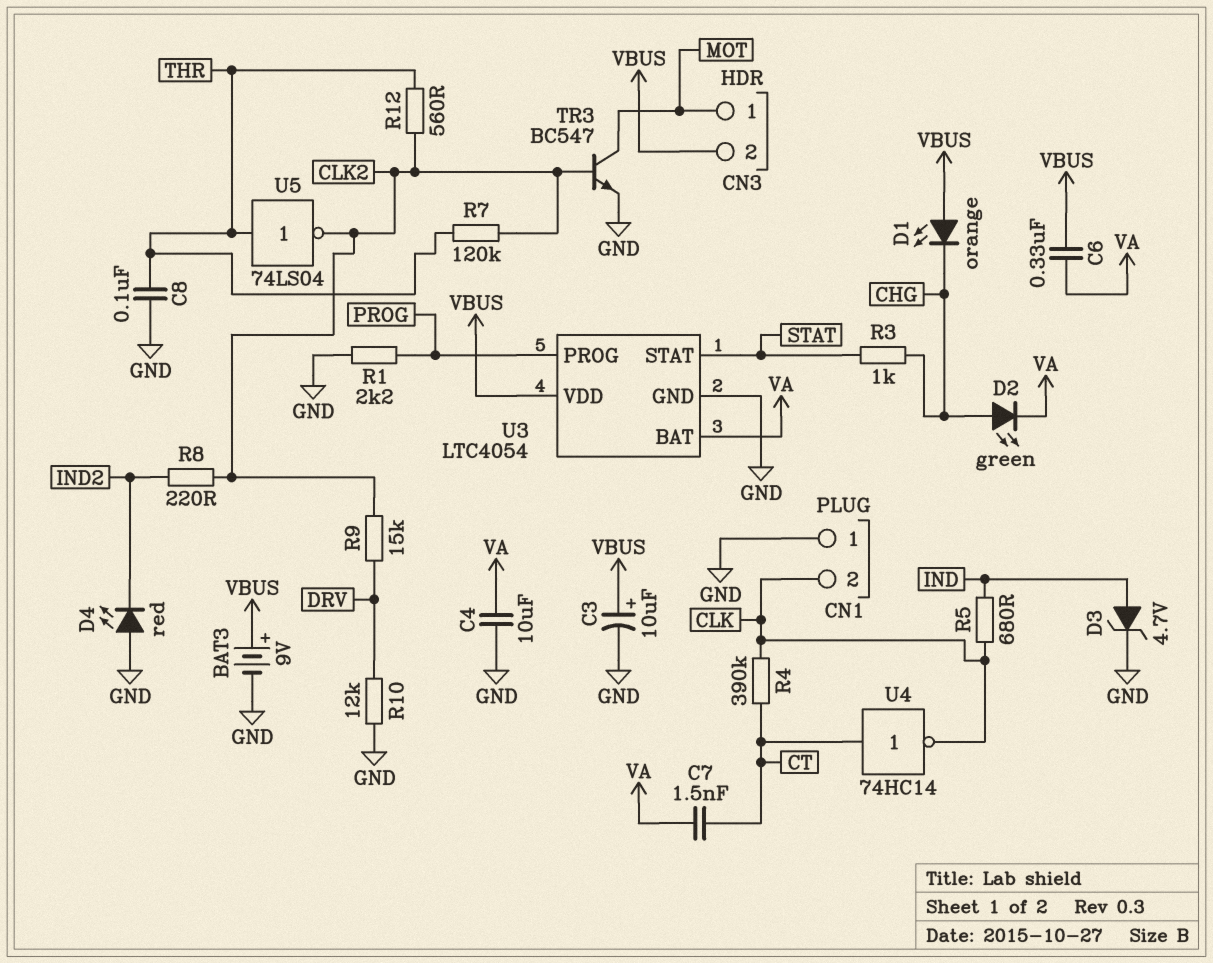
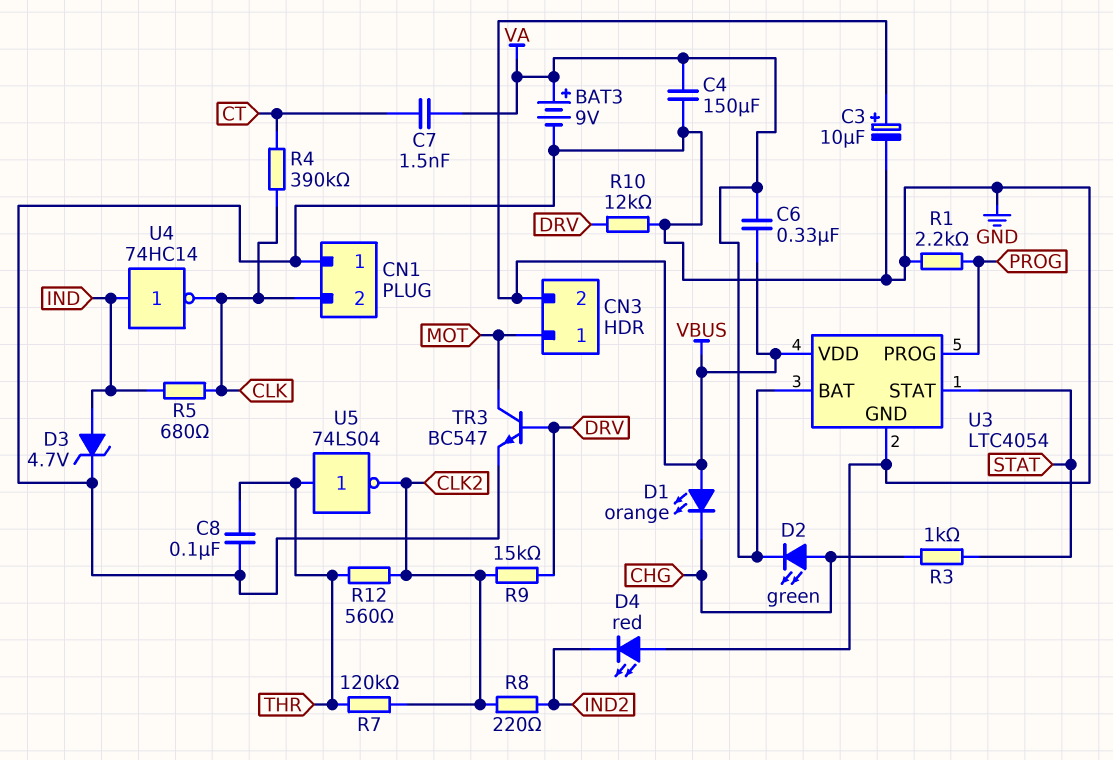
BAT3: 9V (plus VBUS, minus GND) -> 9V (plus VA, minus GND)
C4: 10uF (GND, VA) -> 150uF (GND, VA)
TR3: NPN BC547 (B CLK2, C MOT, E GND) -> NPN BC547 (B DRV, C MOT, E GND)
U4: NOT 74HC14 (in CT, out CLK) -> NOT 74HC14 (in IND, out CLK)

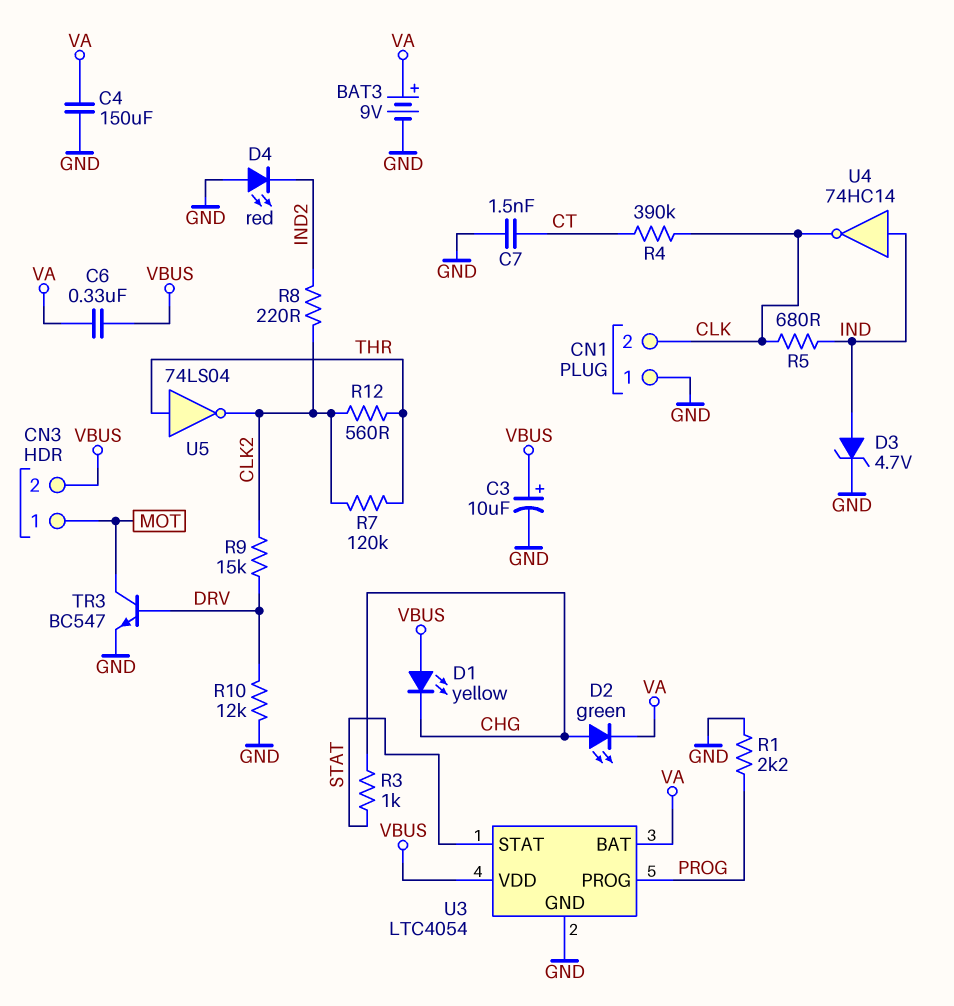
C7: 1.5nF (CT, VA) -> 1.5nF (CT, GND)
C8: 100nF (GND, THR) -> none
D1: LED orange (A VBUS, K CHG) -> LED yellow (A VBUS, K CHG)

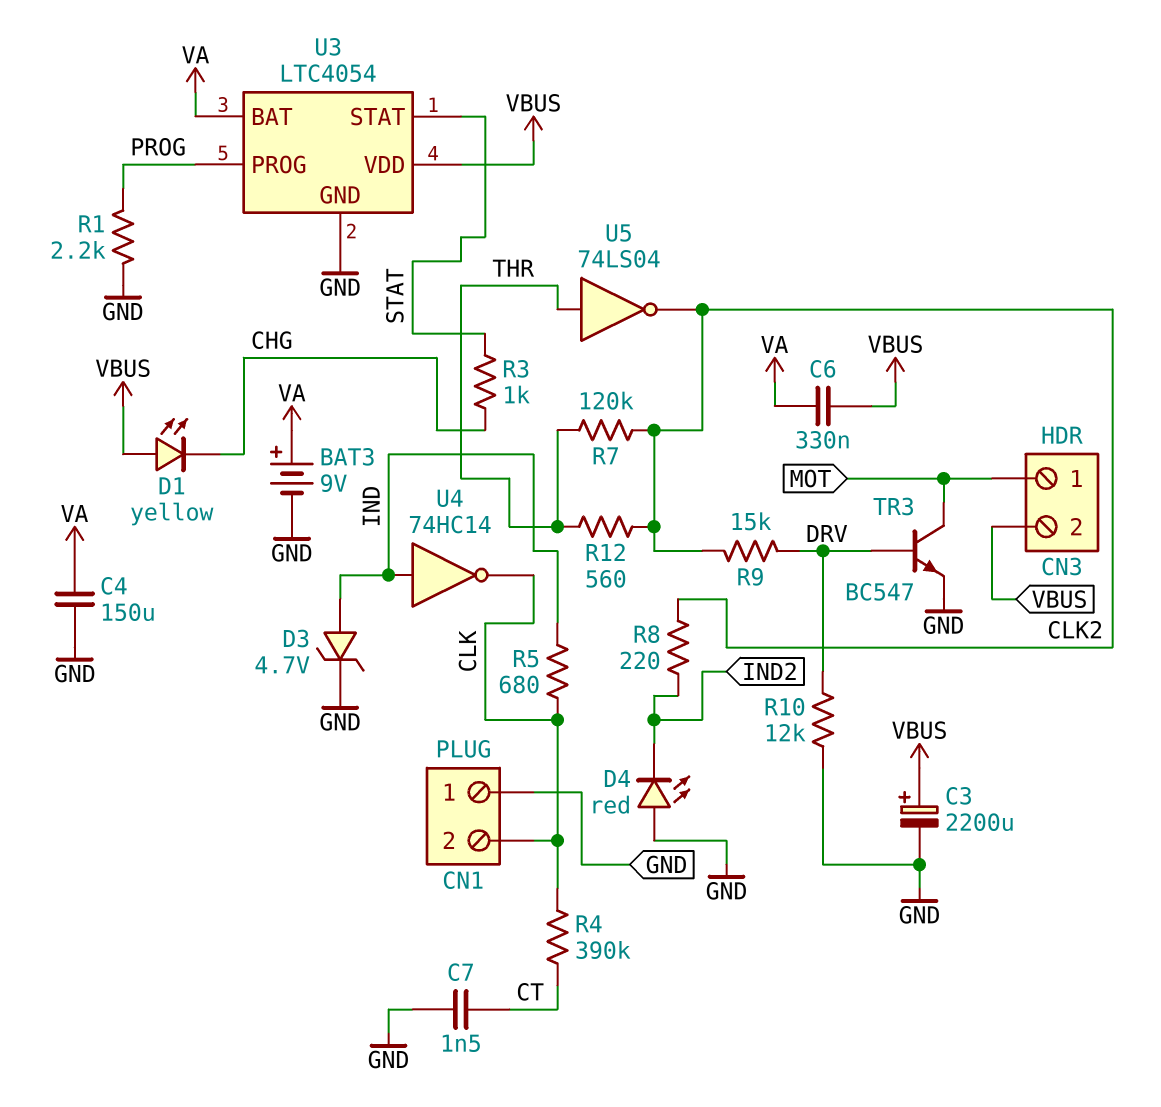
C3: 10uF (plus VBUS, minus GND) -> 2200uF (plus VBUS, minus GND)
D2: LED green (A CHG, K VA) -> none

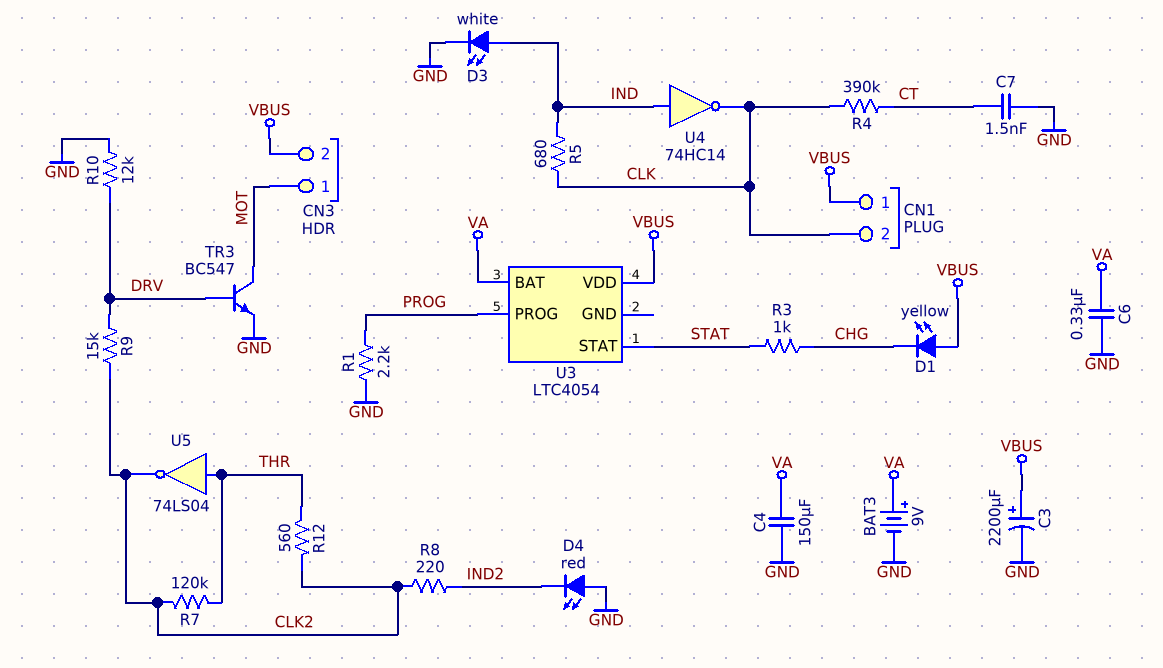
C6: 330nF (VA, VBUS) -> 330nF (GND, VA)
CN1 pin 1: GND -> VBUS
D3: zener 4.7V (A IND, K GND) -> LED white (A IND, K GND)
U3 pin GND: GND -> none

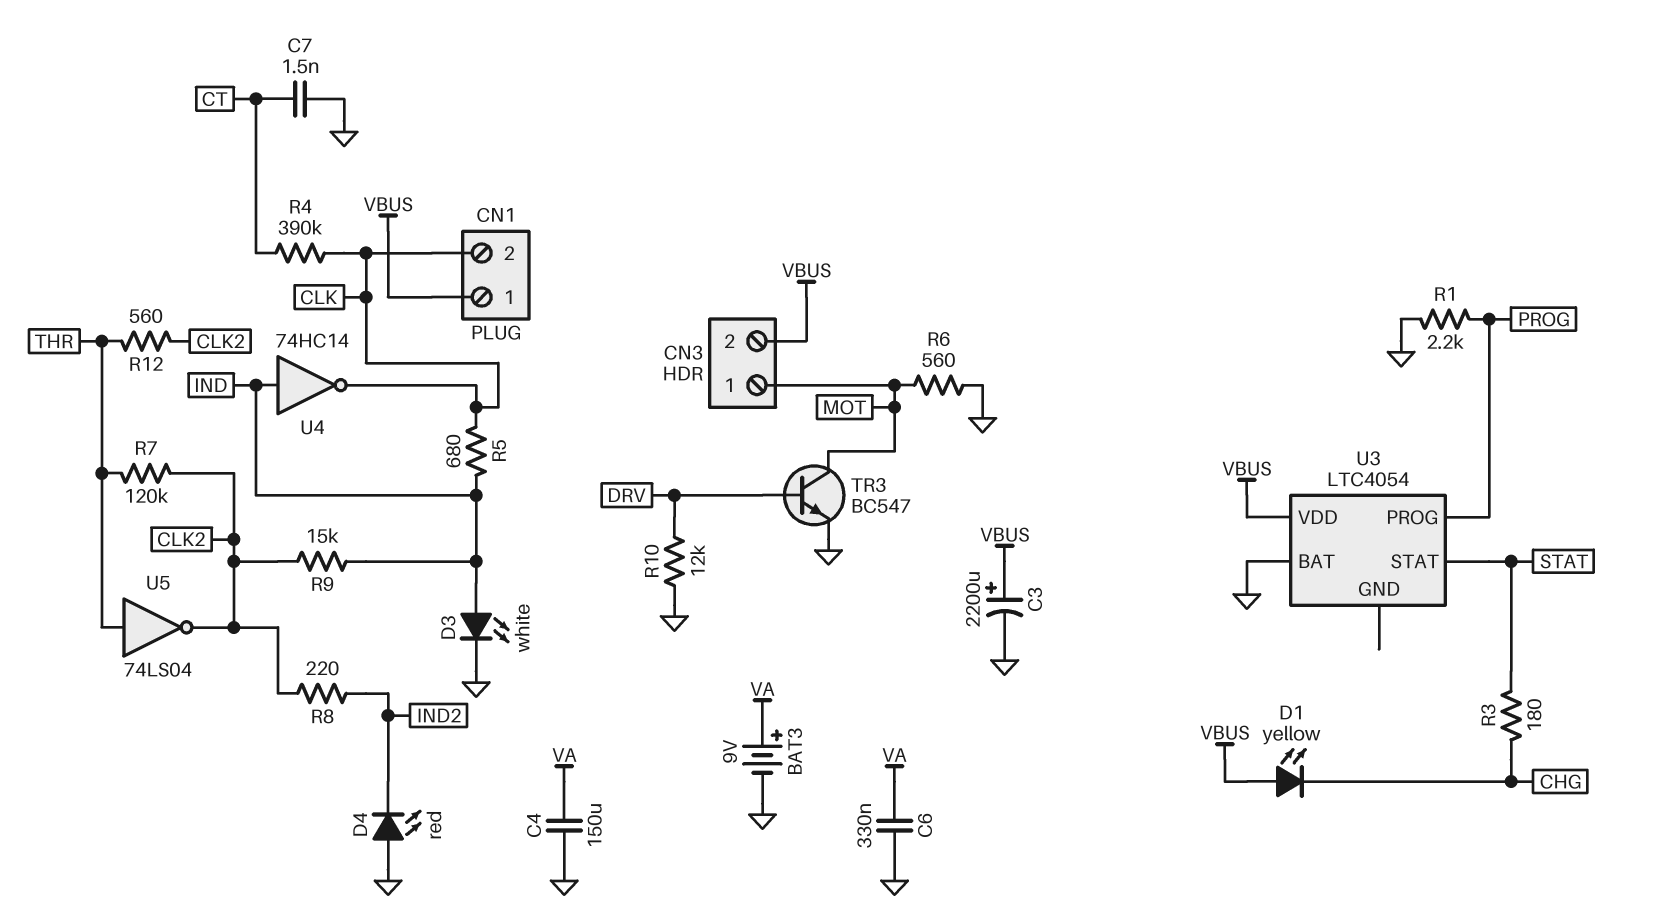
R3: 1k (CHG, STAT) -> 180 (CHG, STAT)
R6: none -> 560 (GND, MOT)
R9: 15k (CLK2, DRV) -> 15k (CLK2, IND)
U3 pin BAT: VA -> GND

